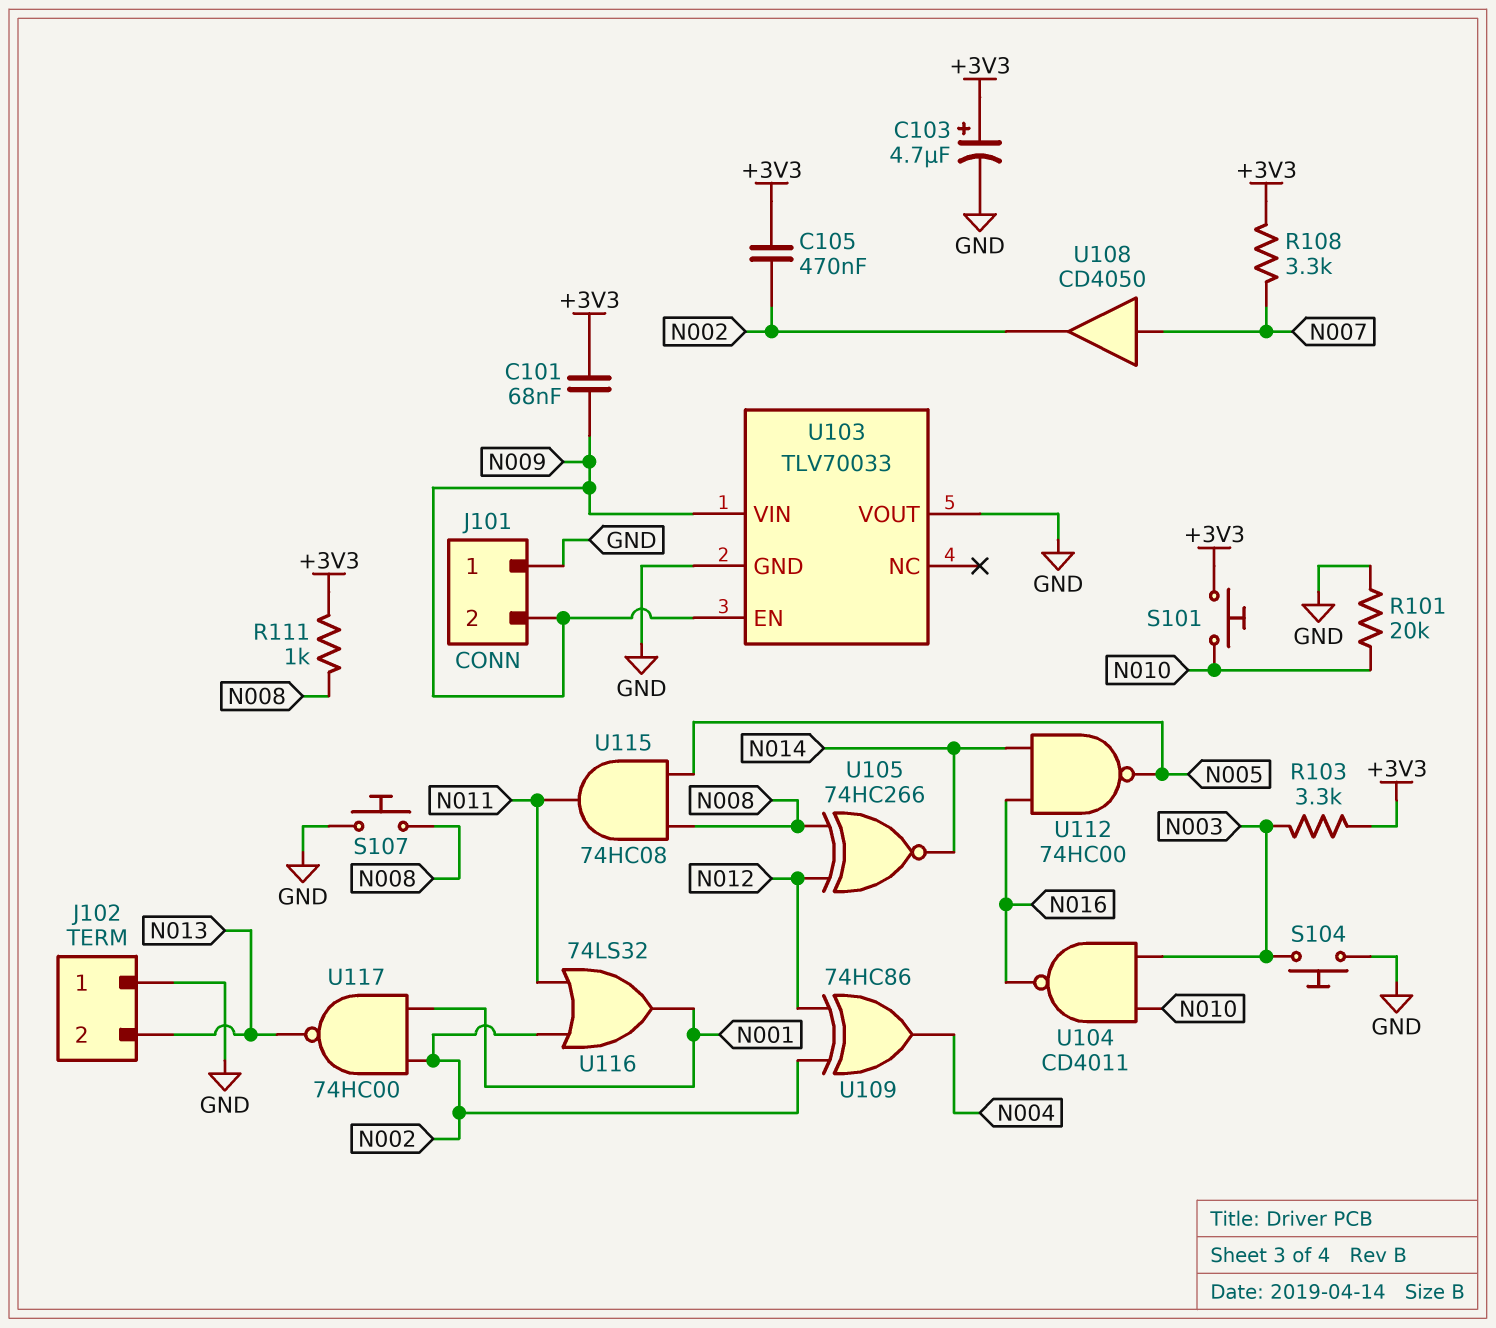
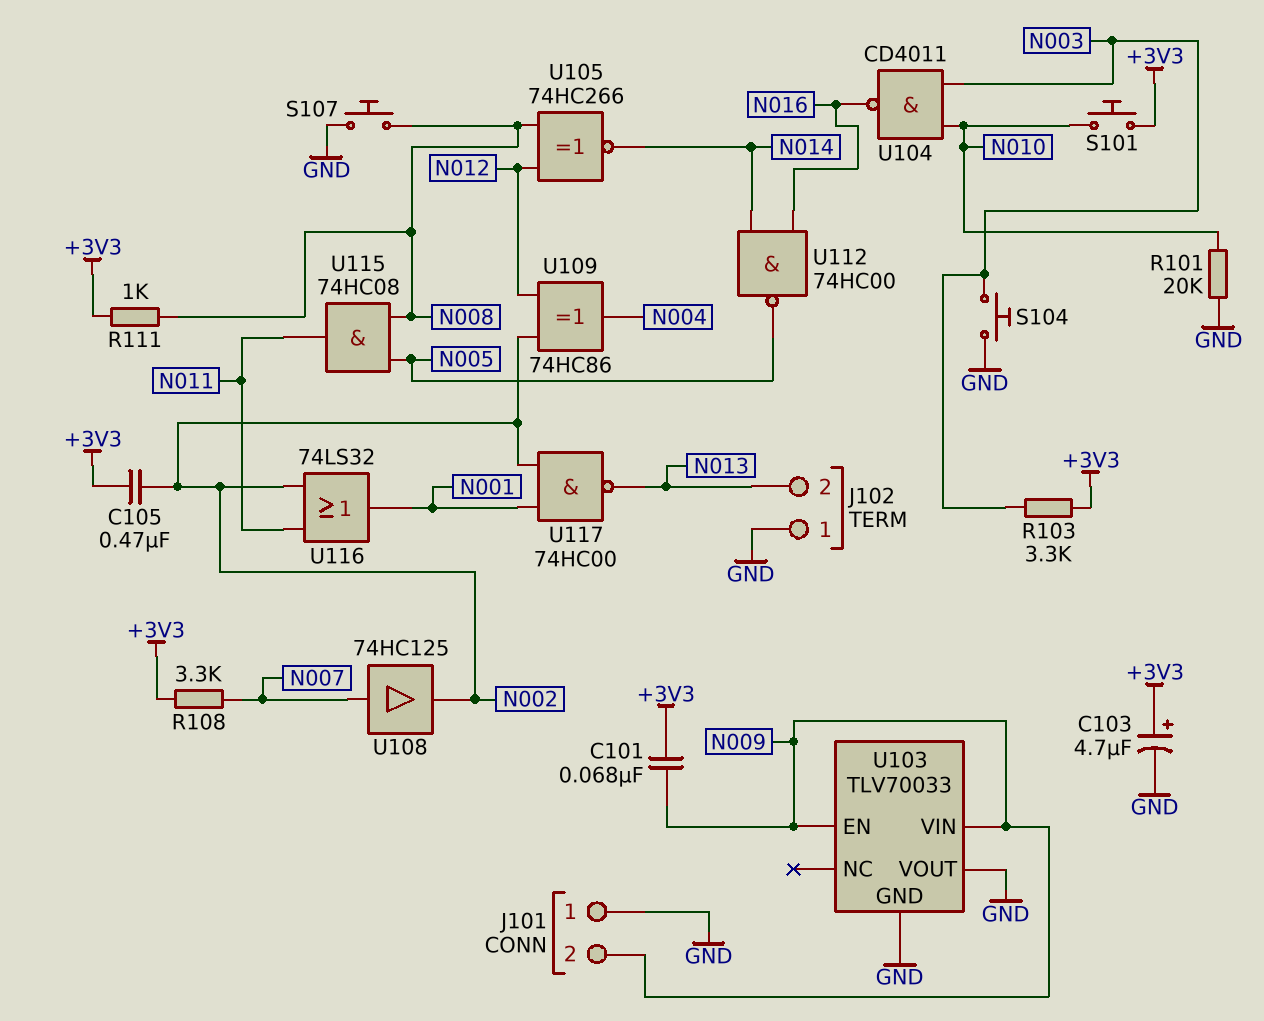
U108: buffer CD4050 (in N007, out N002) -> buffer 74HC125 (in N007, out N002)

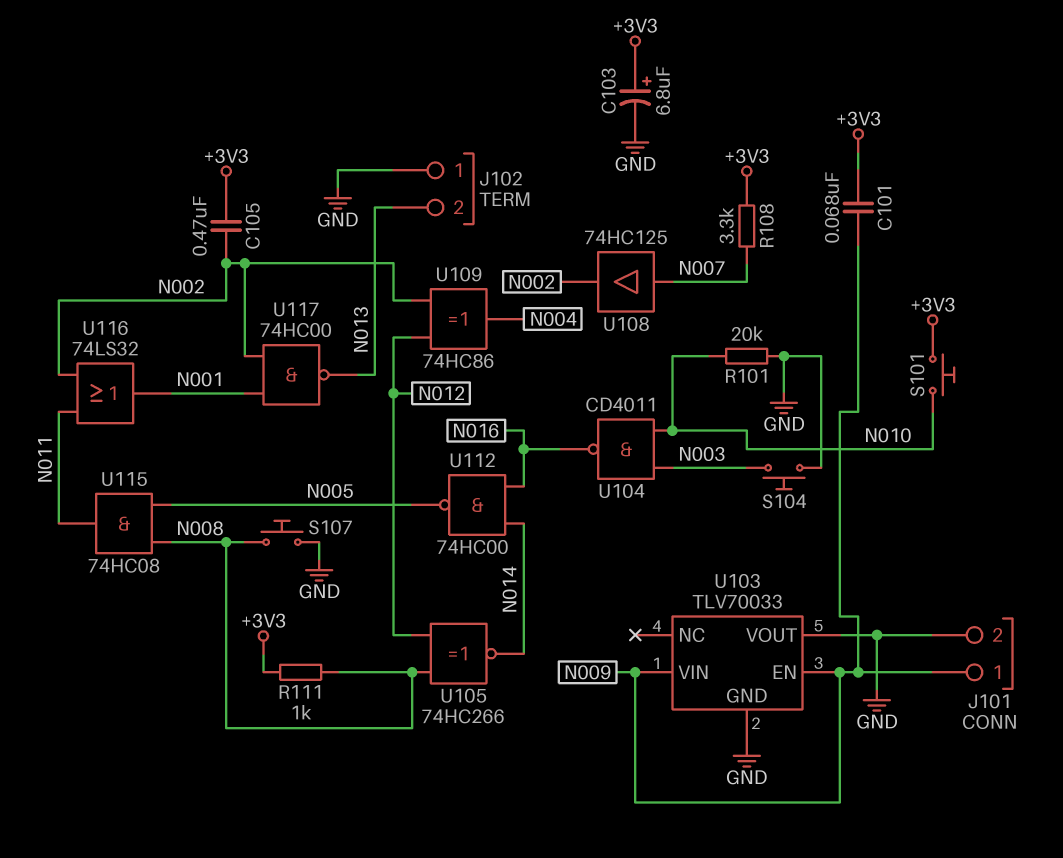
C103: 4.7uF (plus +3V3, minus GND) -> 6.8uF (plus +3V3, minus GND)
J101 pin 1: GND -> N009
J101 pin 2: N009 -> GND
R103: 3.3k (+3V3, N003) -> none

